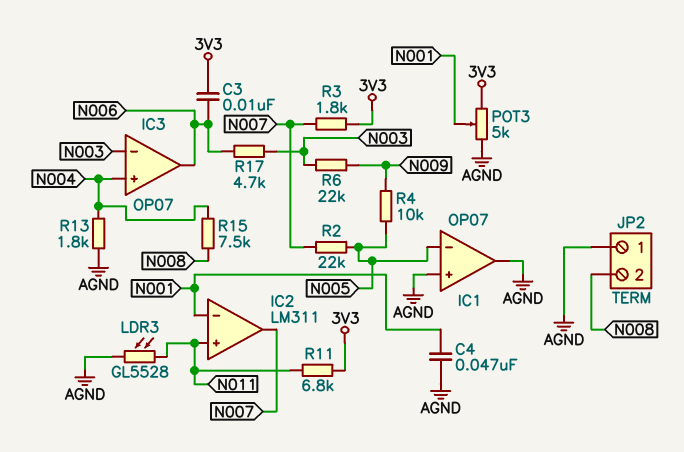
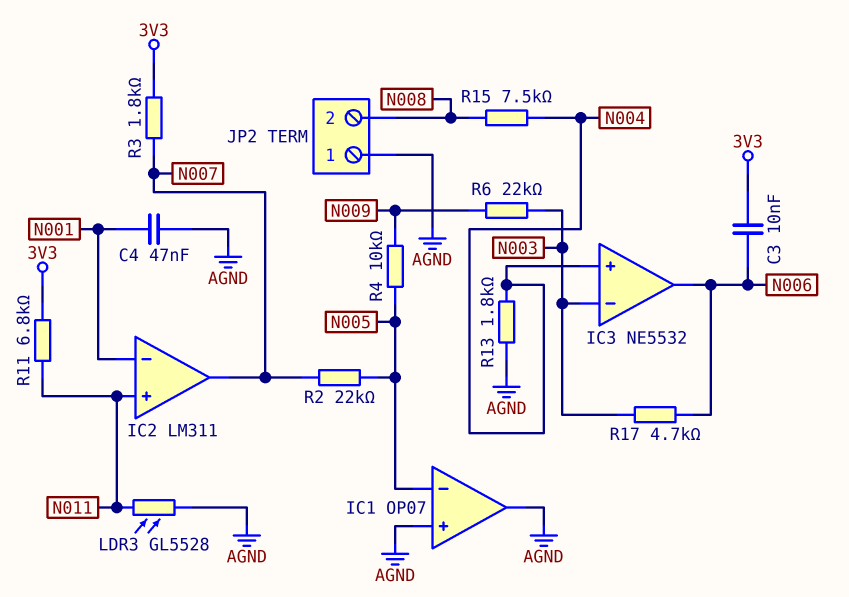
IC3: OP07 -> NE5532
POT3: 5k (3V3, AGND, wiper N001) -> none

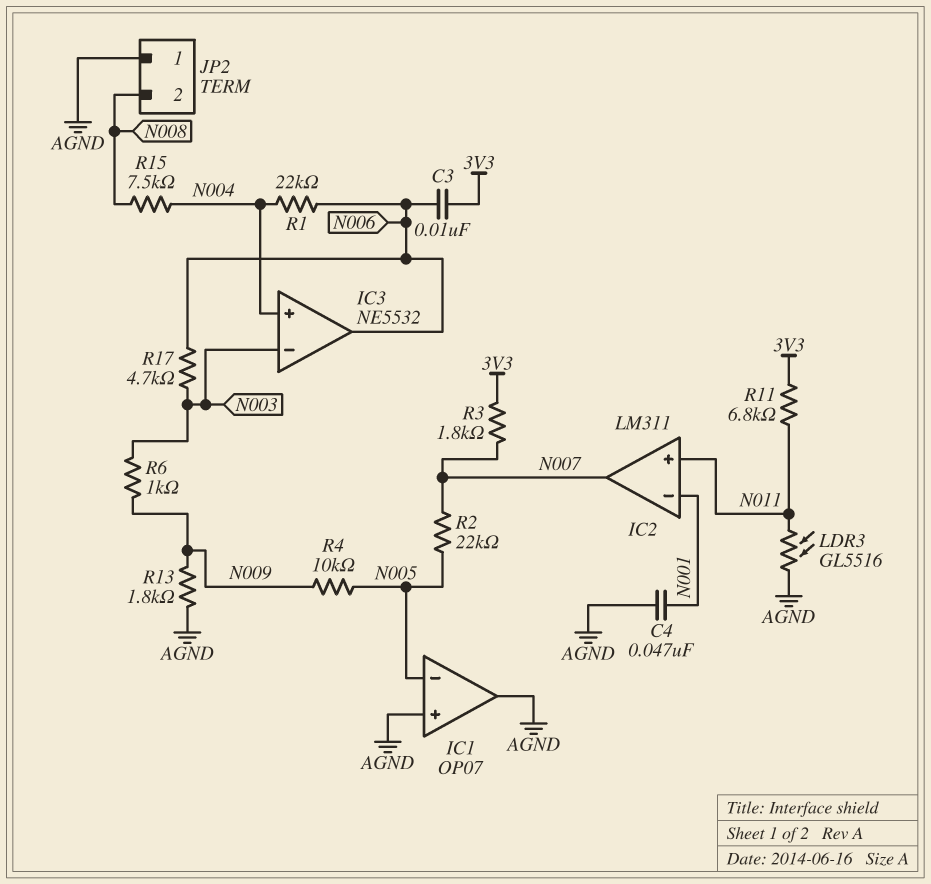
LDR3: GL5528 (AGND, N011) -> GL5516 (AGND, N011)
R1: none -> 22k (N004, N006)
R6: 22k (N003, N009) -> 1k (N003, N009)
R13: 1.8k (AGND, N004) -> 1.8k (AGND, N009)

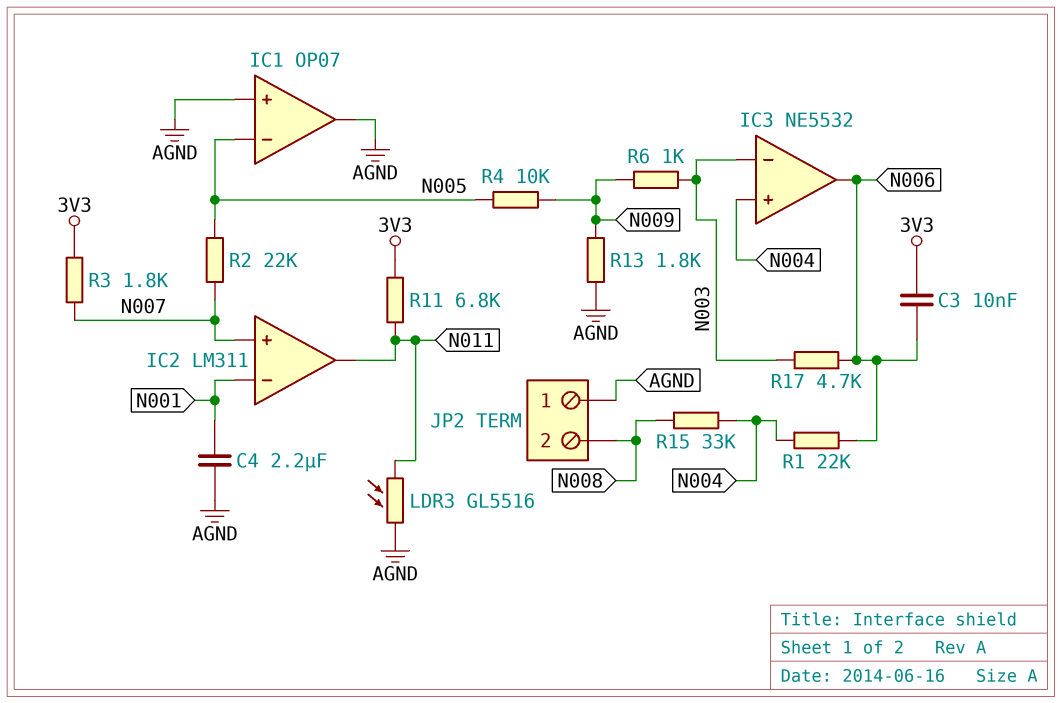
C4: 47nF (AGND, N001) -> 2.2uF (AGND, N001)
IC2 pin in+: N011 -> N007
IC2 pin out: N007 -> N011
R15: 7.5k (N004, N008) -> 33k (N004, N008)

